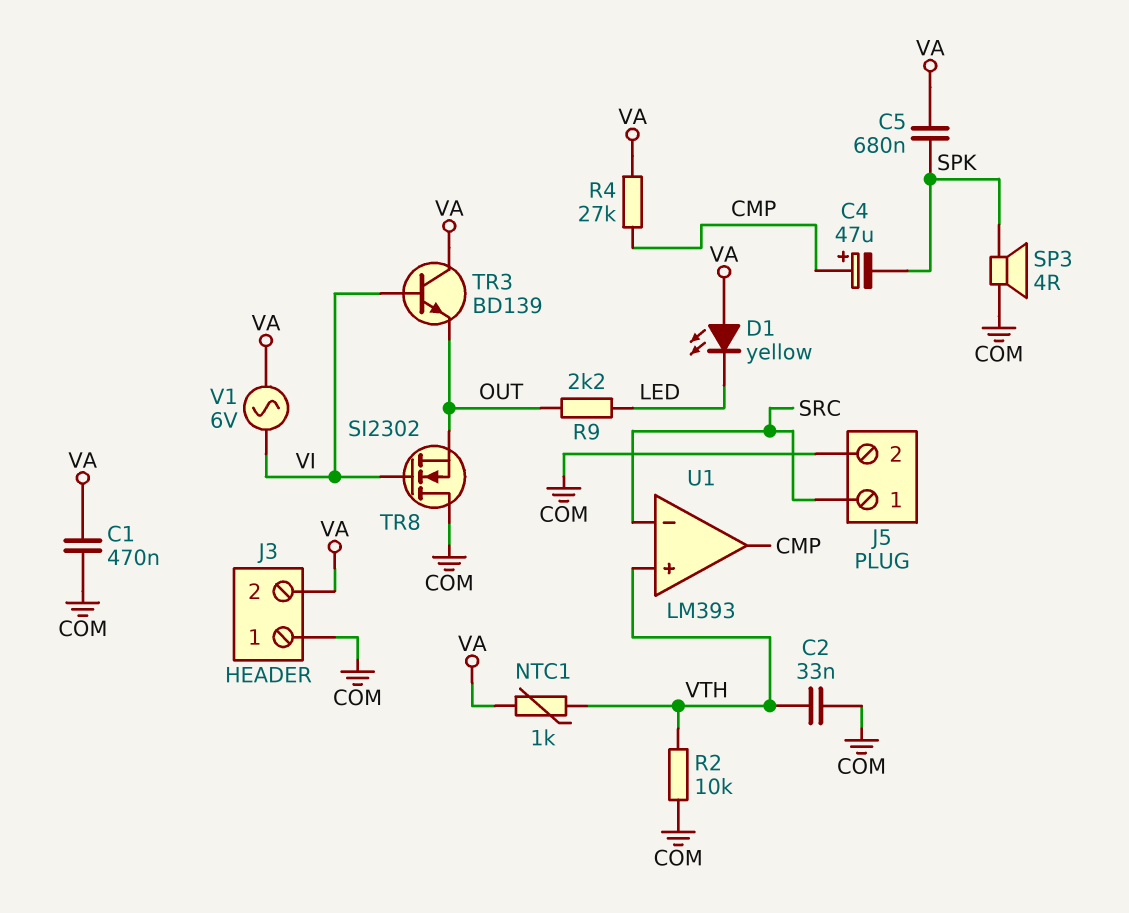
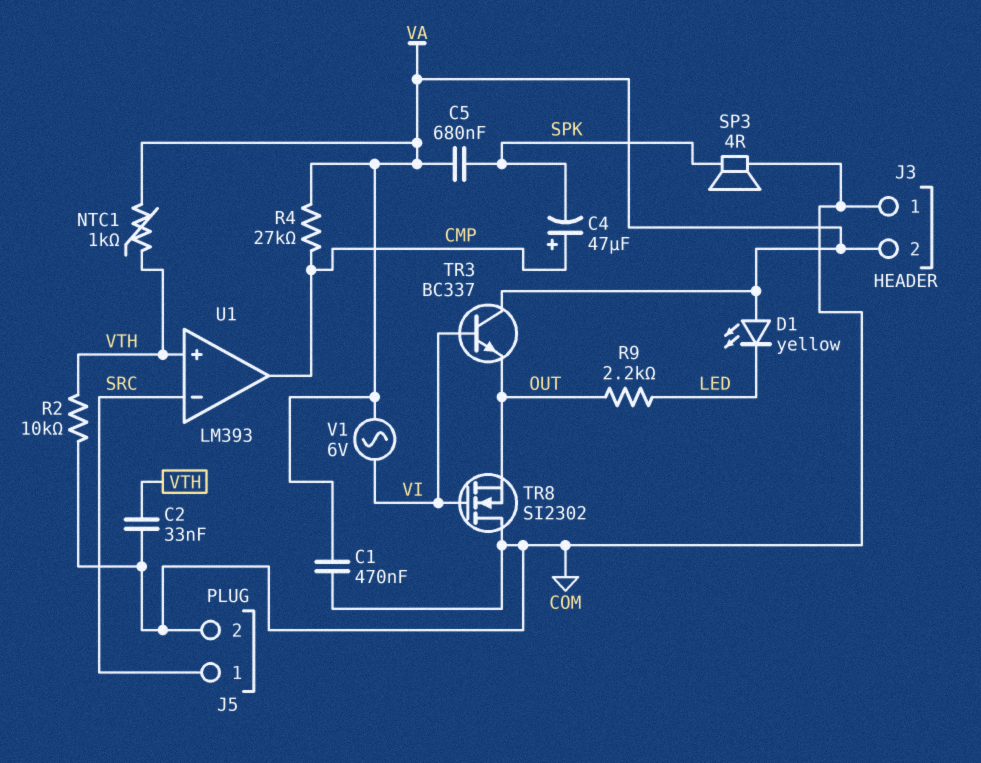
TR3: NPN BD139 (B VI, C VA, E OUT) -> NPN BC337 (B VI, C VA, E OUT)

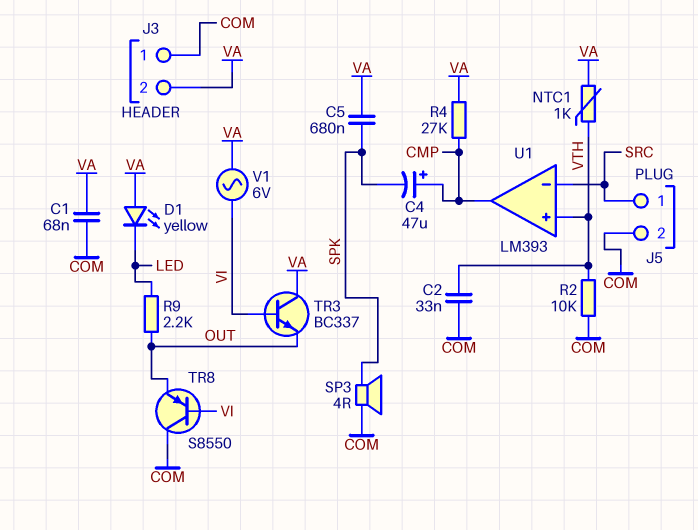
C1: 470nF (COM, VA) -> 68nF (COM, VA)
TR8: NMOS SI2302 (G VI, D COM, S OUT) -> PNP S8550 (B VI, C COM, E OUT)

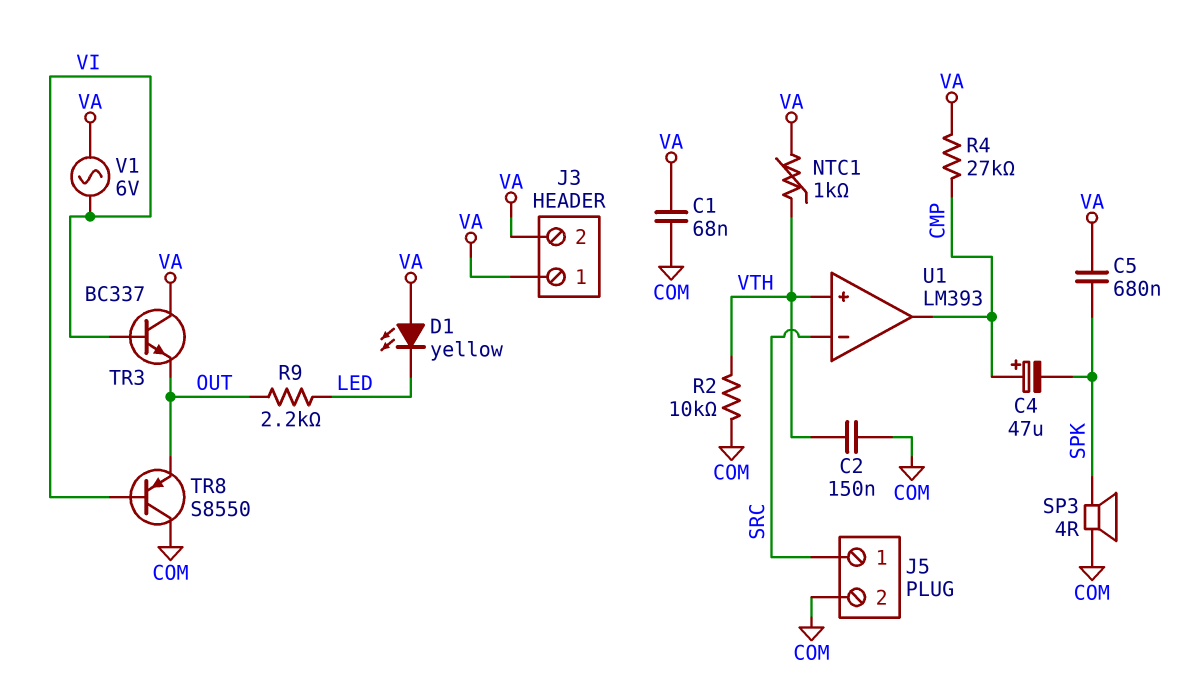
C2: 33nF (COM, VTH) -> 150nF (COM, VTH)
J3 pin 1: COM -> VA

